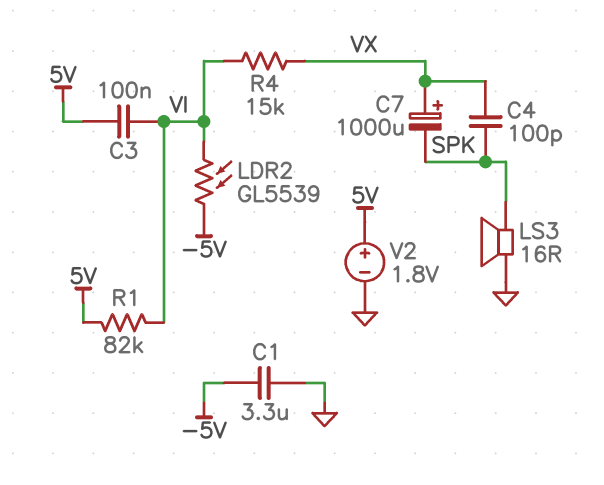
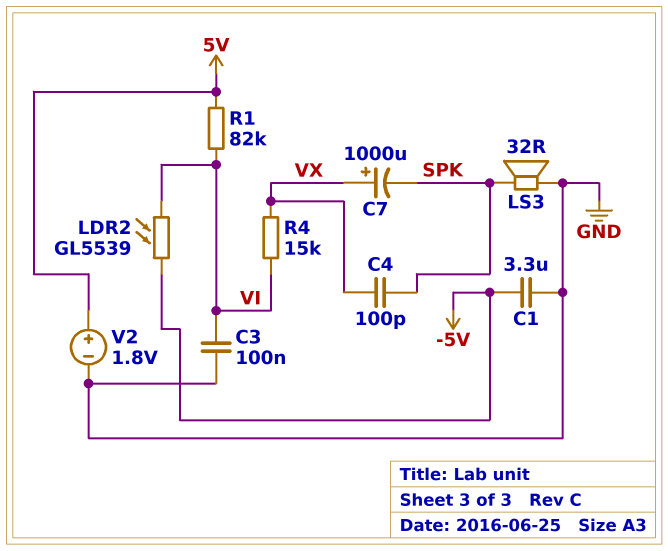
C3: 100nF (5V, VI) -> 100nF (GND, VI)
LS3: speaker 16R (GND, SPK) -> speaker 32R (GND, SPK)

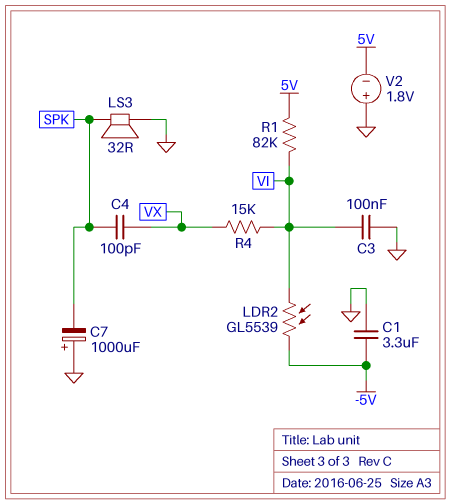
C7: 1000uF (plus VX, minus SPK) -> 1000uF (plus GND, minus SPK)
V2: 1.8V (plus 5V, minus GND) -> 1.8V (plus GND, minus 5V)

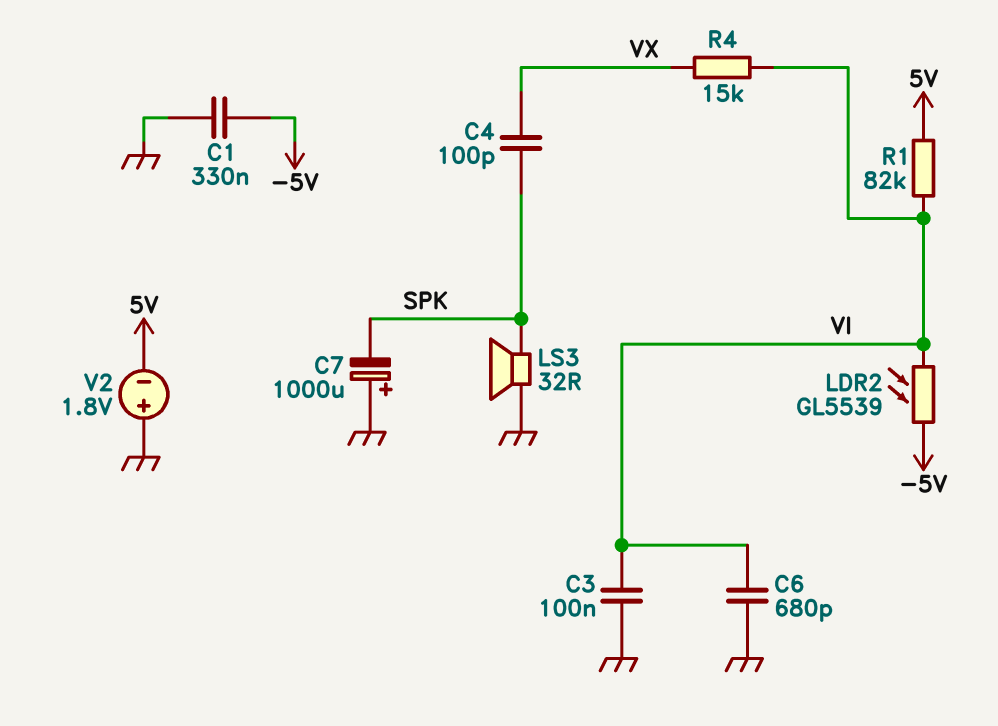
C1: 3.3uF (-5V, GND) -> 330nF (-5V, GND)
C6: none -> 680pF (GND, VI)

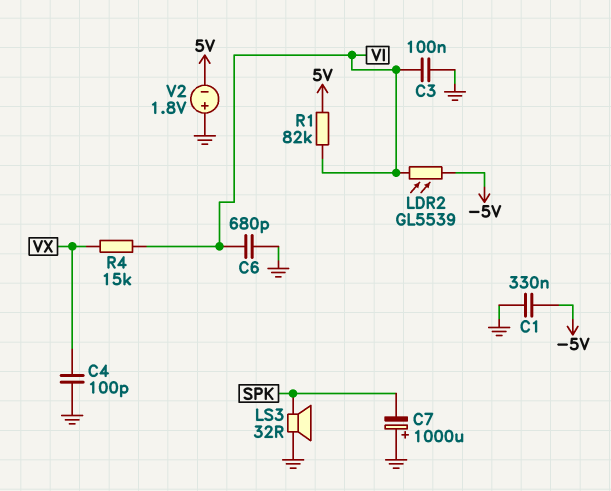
C4: 100pF (SPK, VX) -> 100pF (GND, VX)

